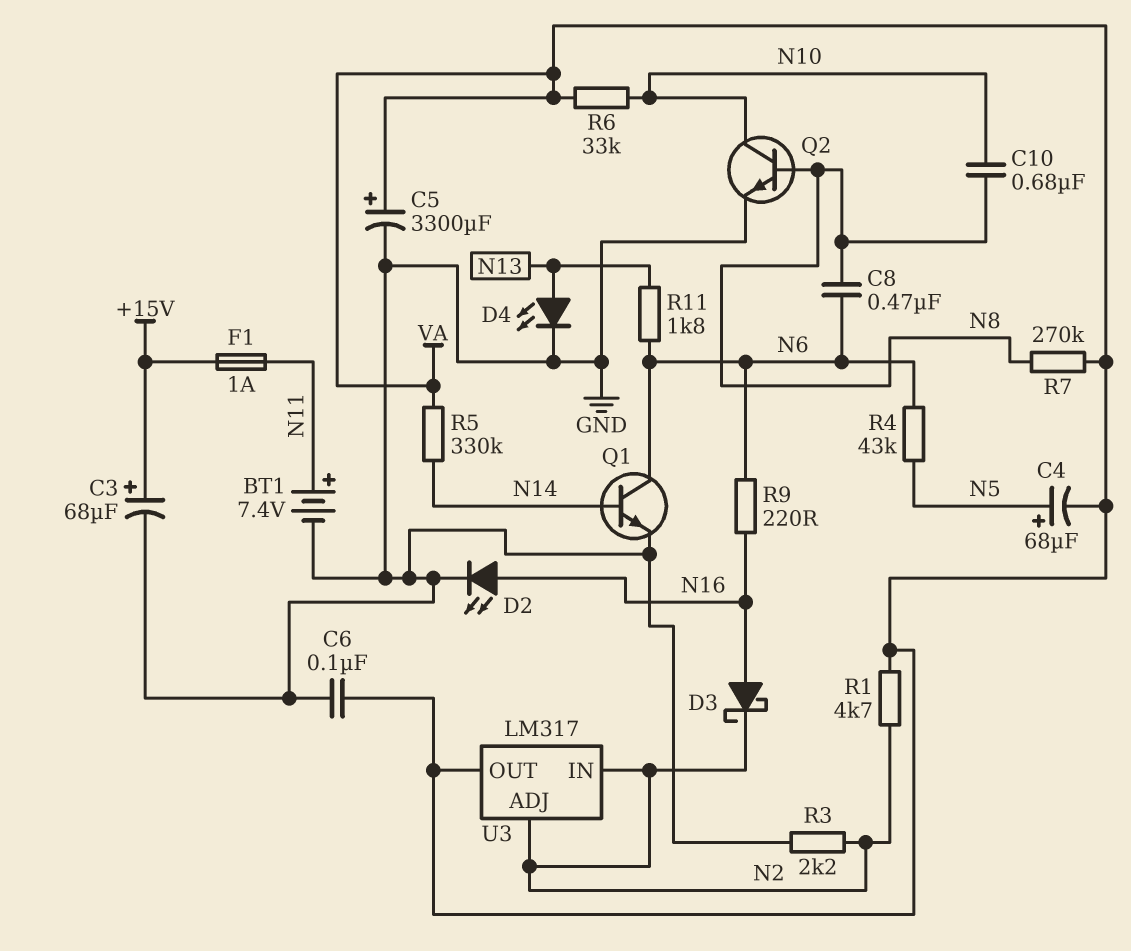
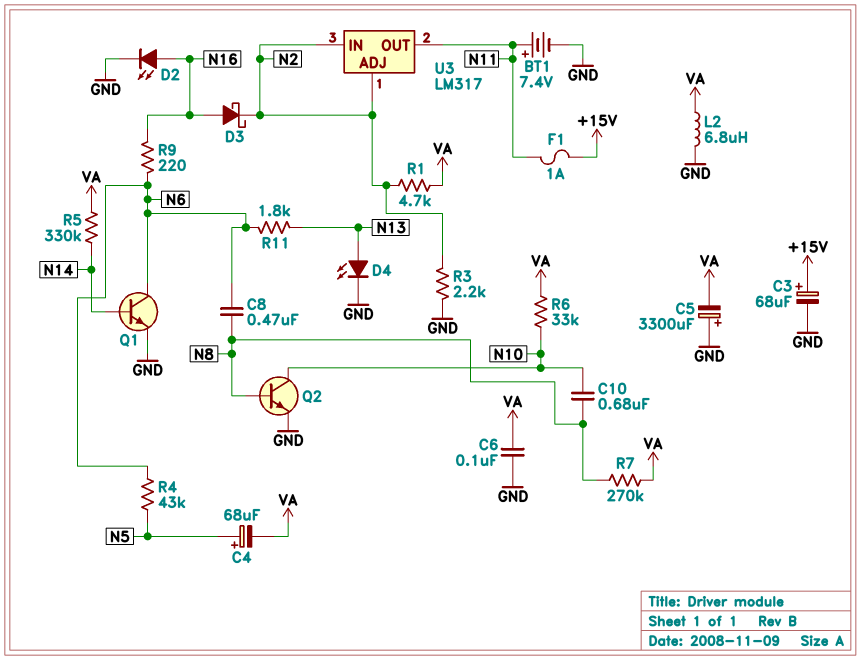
C5: 3300uF (plus VA, minus GND) -> 3300uF (plus GND, minus VA)
L2: none -> 6.8uH (GND, VA)
U3 pin OUT: VA -> N11

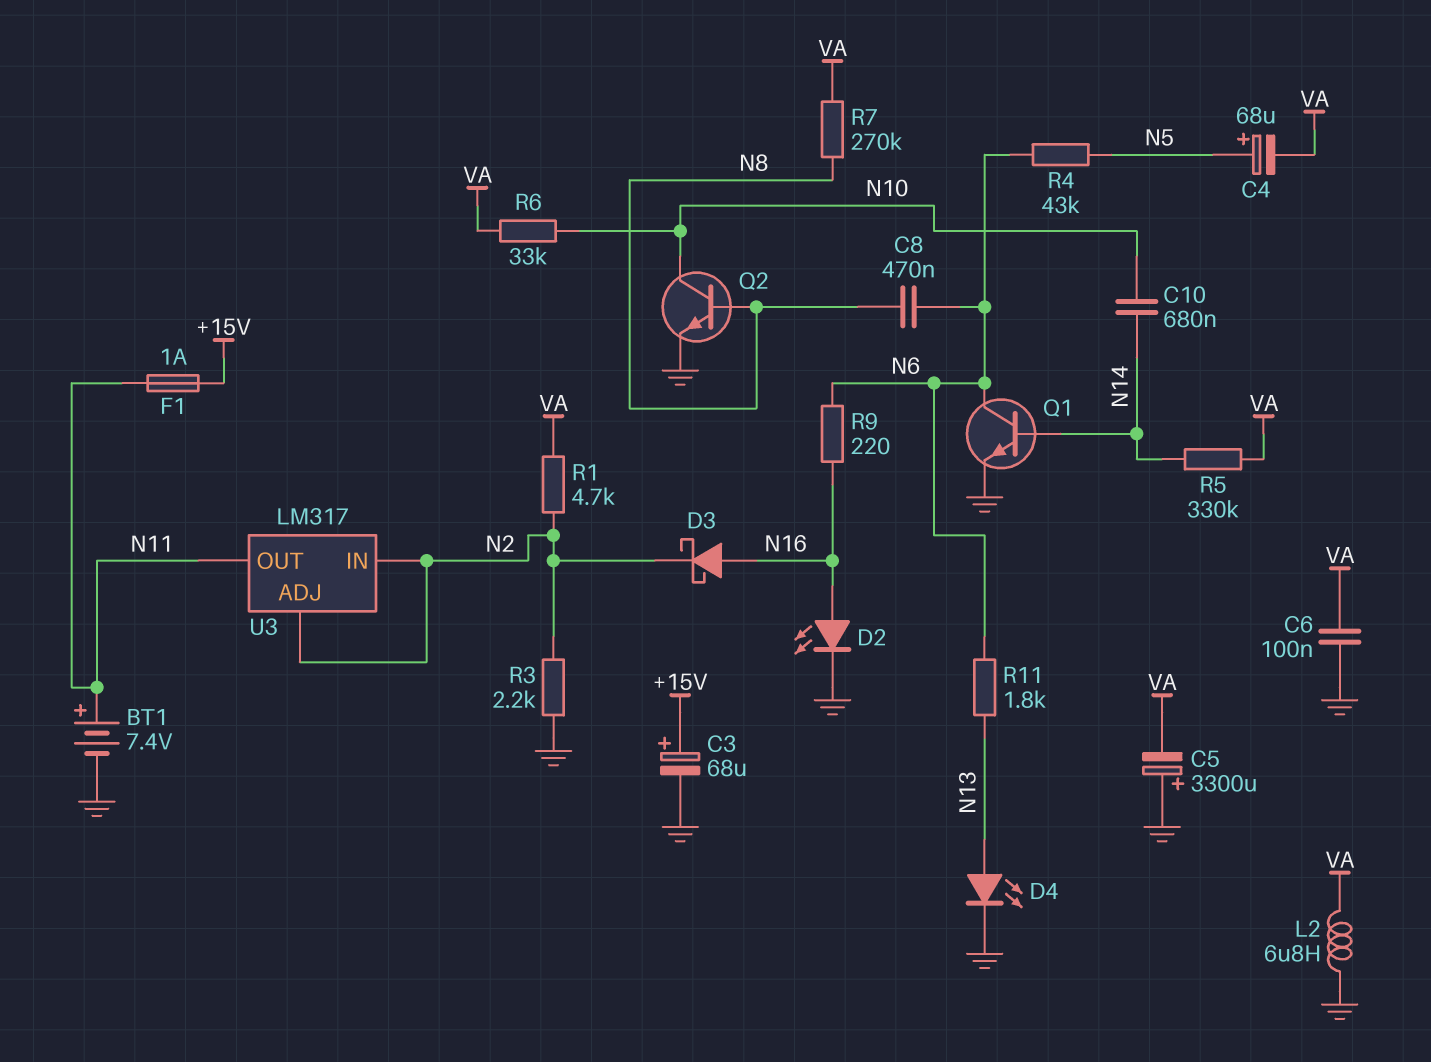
C10: 680nF (N8, N10) -> 680nF (N10, N14)

